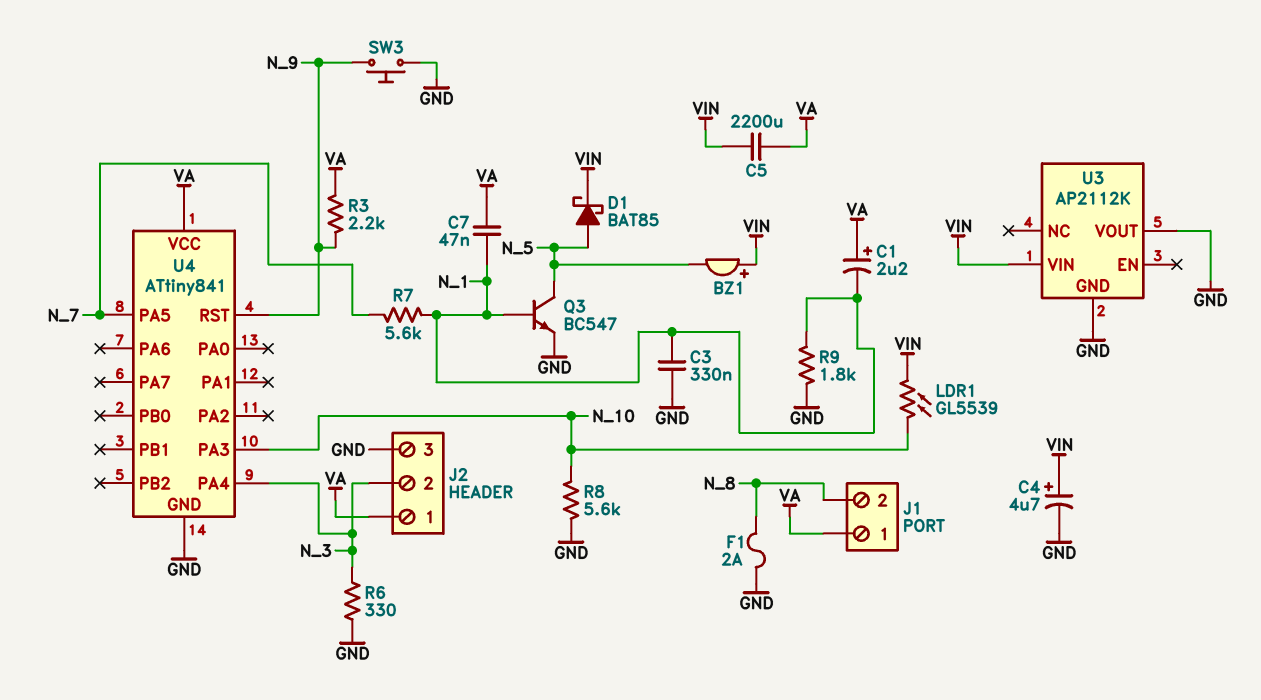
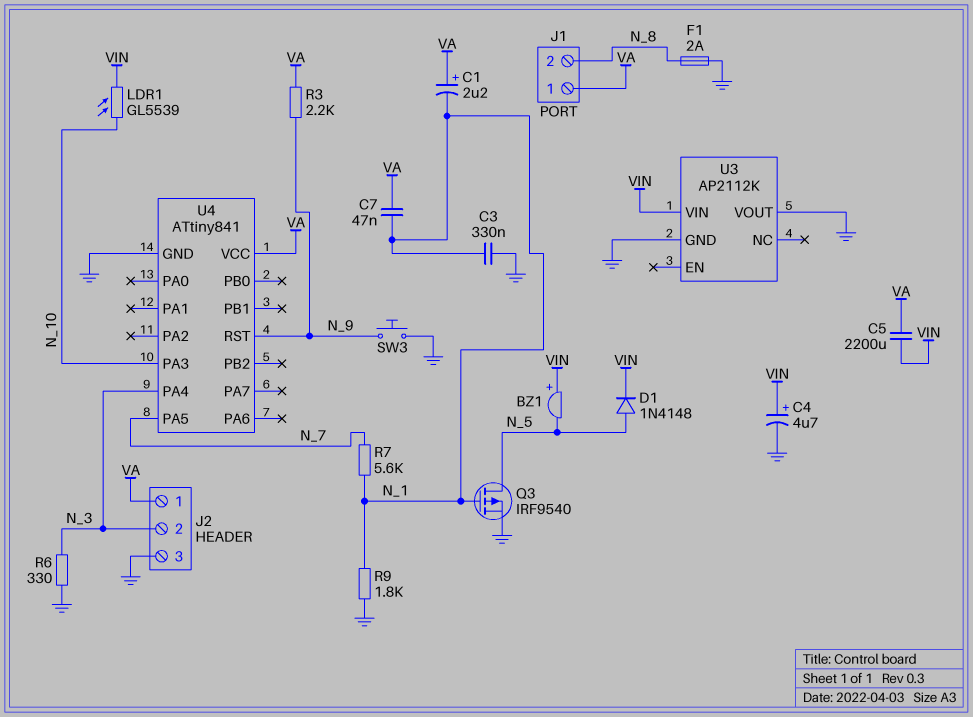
D1: schottky BAT85 (A N_5, K VIN) -> diode 1N4148 (A N_5, K VIN)
Q3: NPN BC547 (B N_1, C N_5, E GND) -> PMOS IRF9540 (G N_1, D N_5, S GND)
R8: 5.6k (GND, N_10) -> none

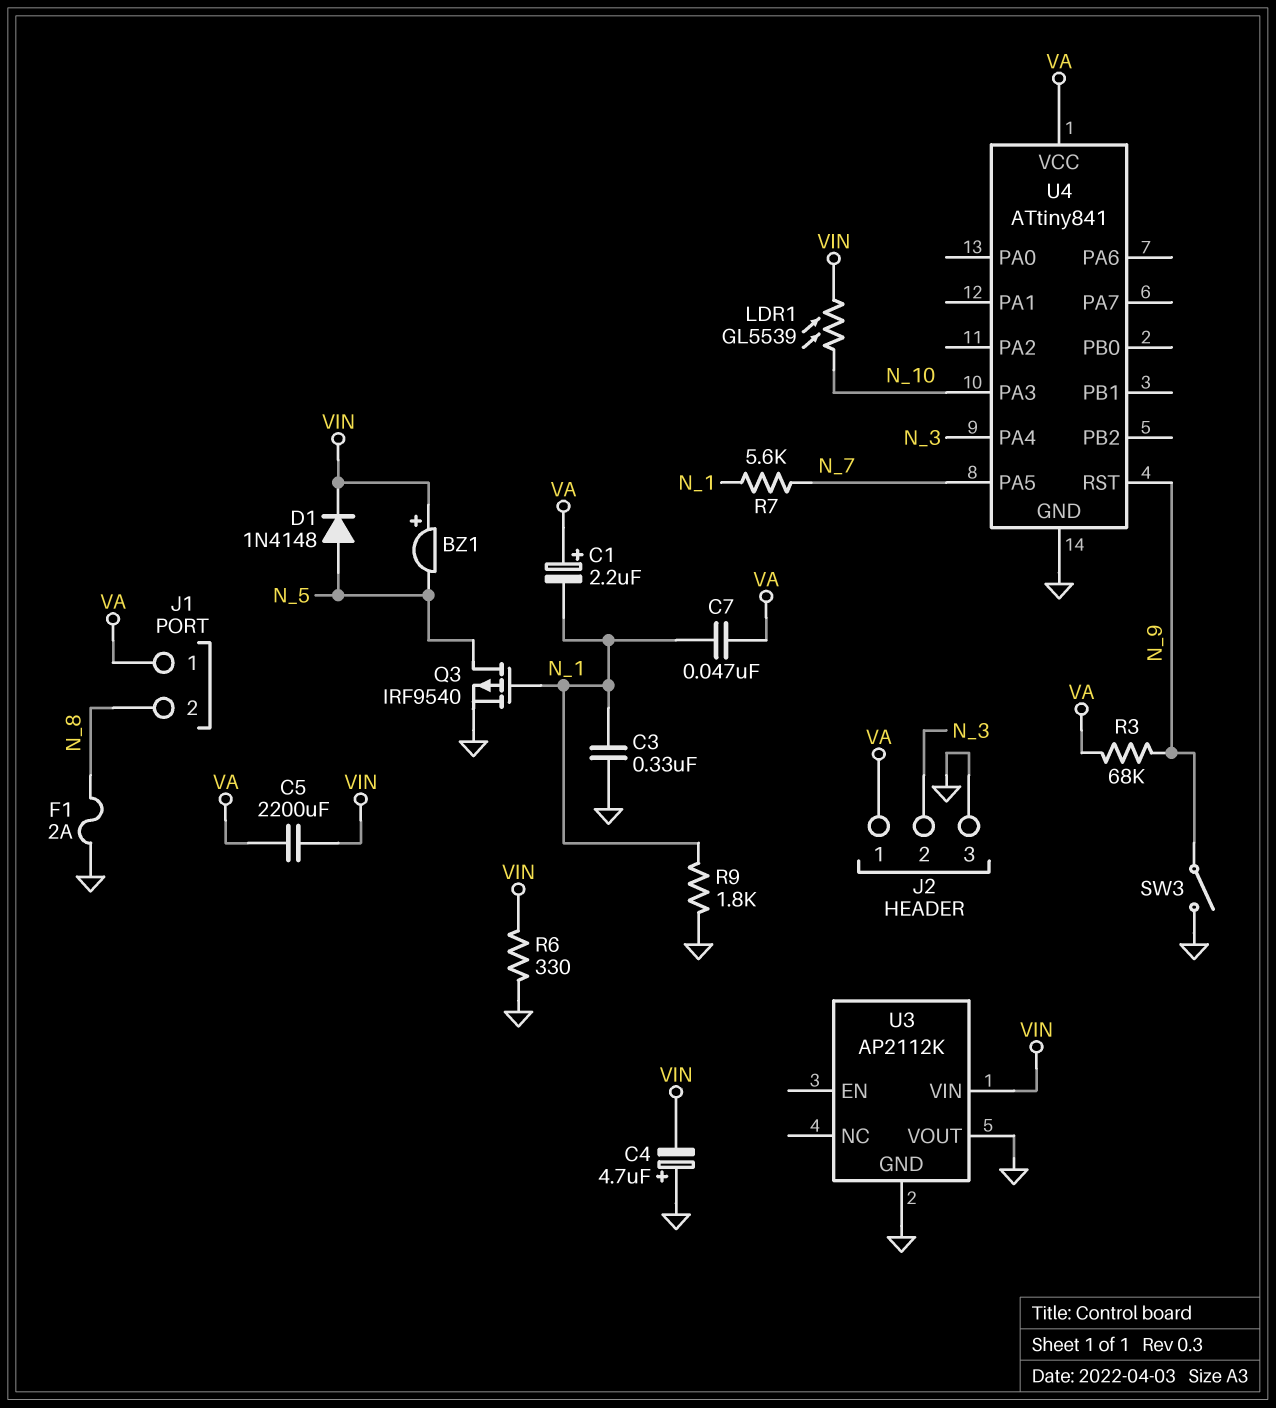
C4: 4.7uF (plus VIN, minus GND) -> 4.7uF (plus GND, minus VIN)
R3: 2.2k (N_9, VA) -> 68k (N_9, VA)
R6: 330 (GND, N_3) -> 330 (GND, VIN)
SW3: button (GND, N_9) -> switch (GND, N_9)

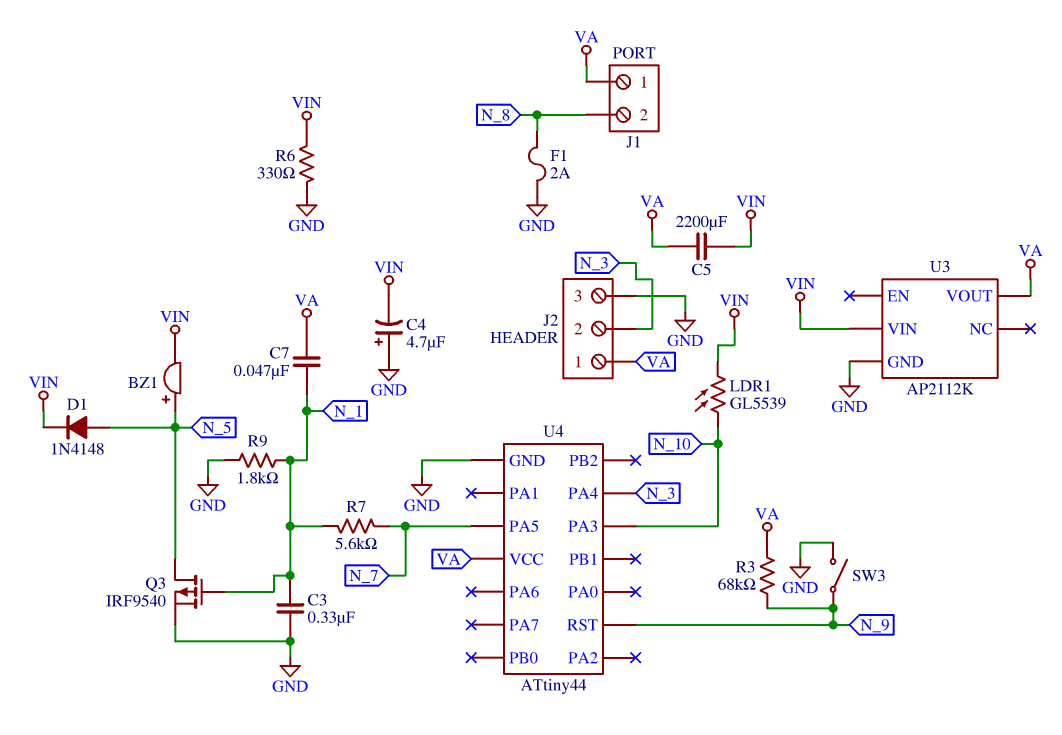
BZ1: buzzer (plus VIN, minus N_5) -> buzzer (plus N_5, minus VIN)
C1: 2.2uF (plus VA, minus N_1) -> none
U3 pin VOUT: GND -> VA
U4: ATtiny841 -> ATtiny44

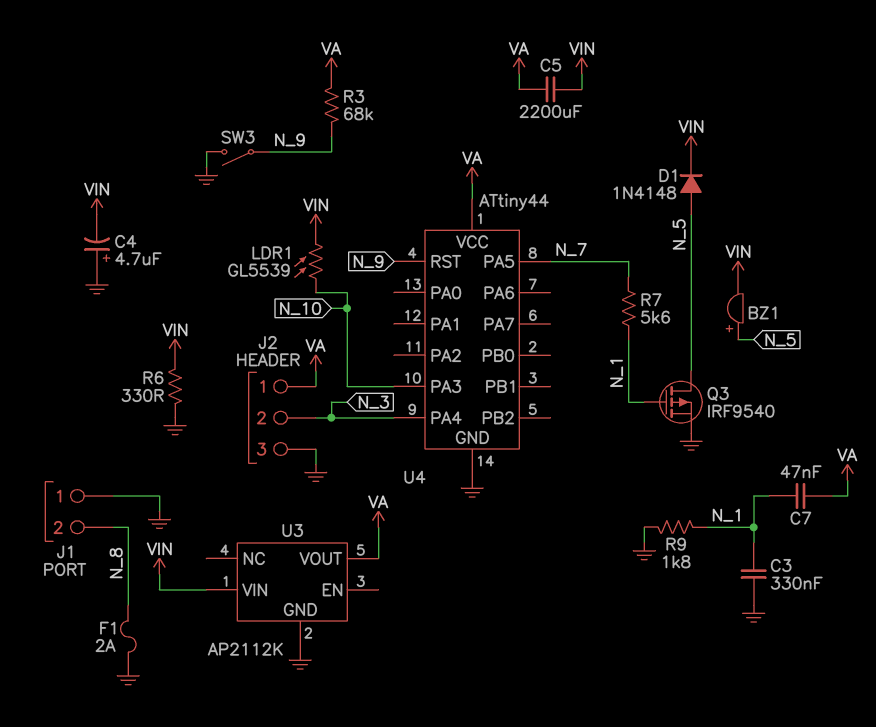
J1 pin 1: VA -> GND

